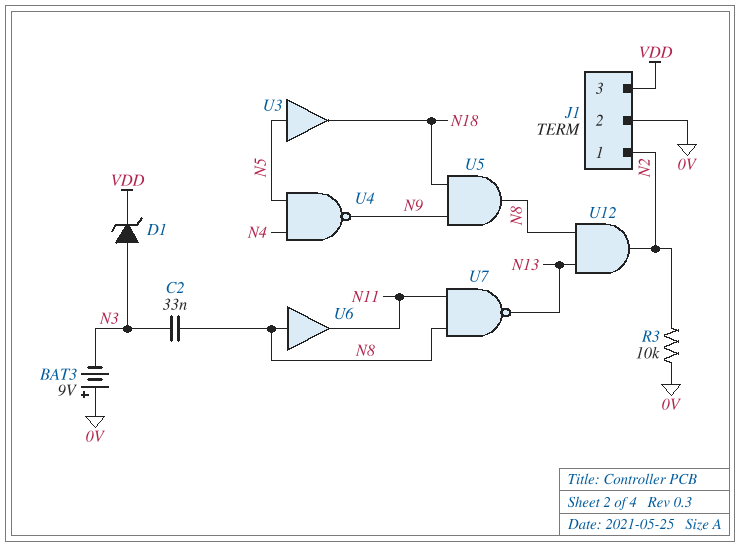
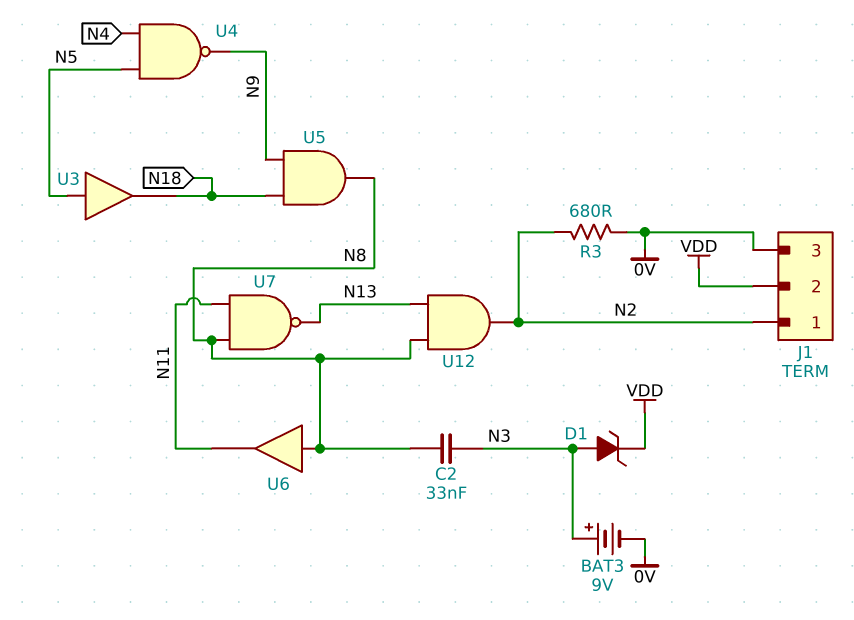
BAT3: 9V (plus 0V, minus N3) -> 9V (plus N3, minus 0V)
J1 pin 2: 0V -> VDD
J1 pin 3: VDD -> 0V
R3: 10k (0V, N2) -> 680 (0V, N2)

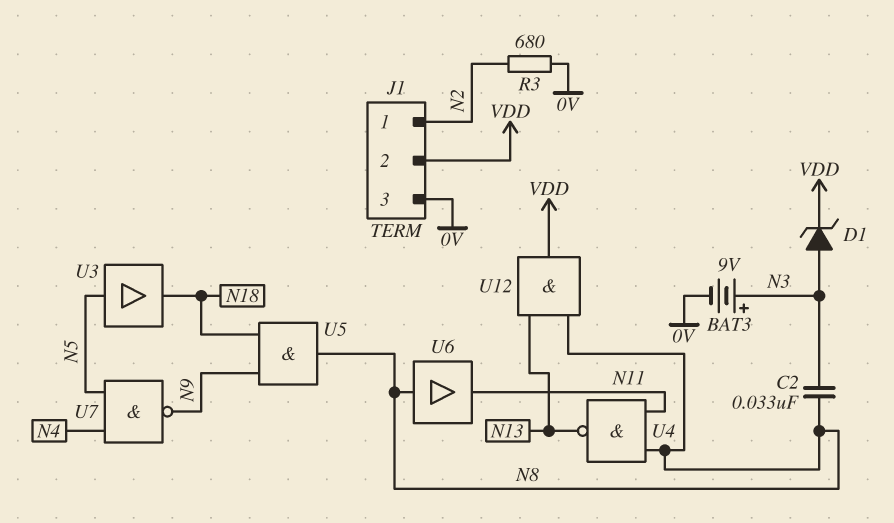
U4: NAND (in N4, in N5, out N9) -> NAND (in N8, in N11, out N13)
U7: NAND (in N8, in N11, out N13) -> NAND (in N4, in N5, out N9)
U12: AND (in N8, in N13, out N2) -> AND (in N8, in N13, out VDD)

